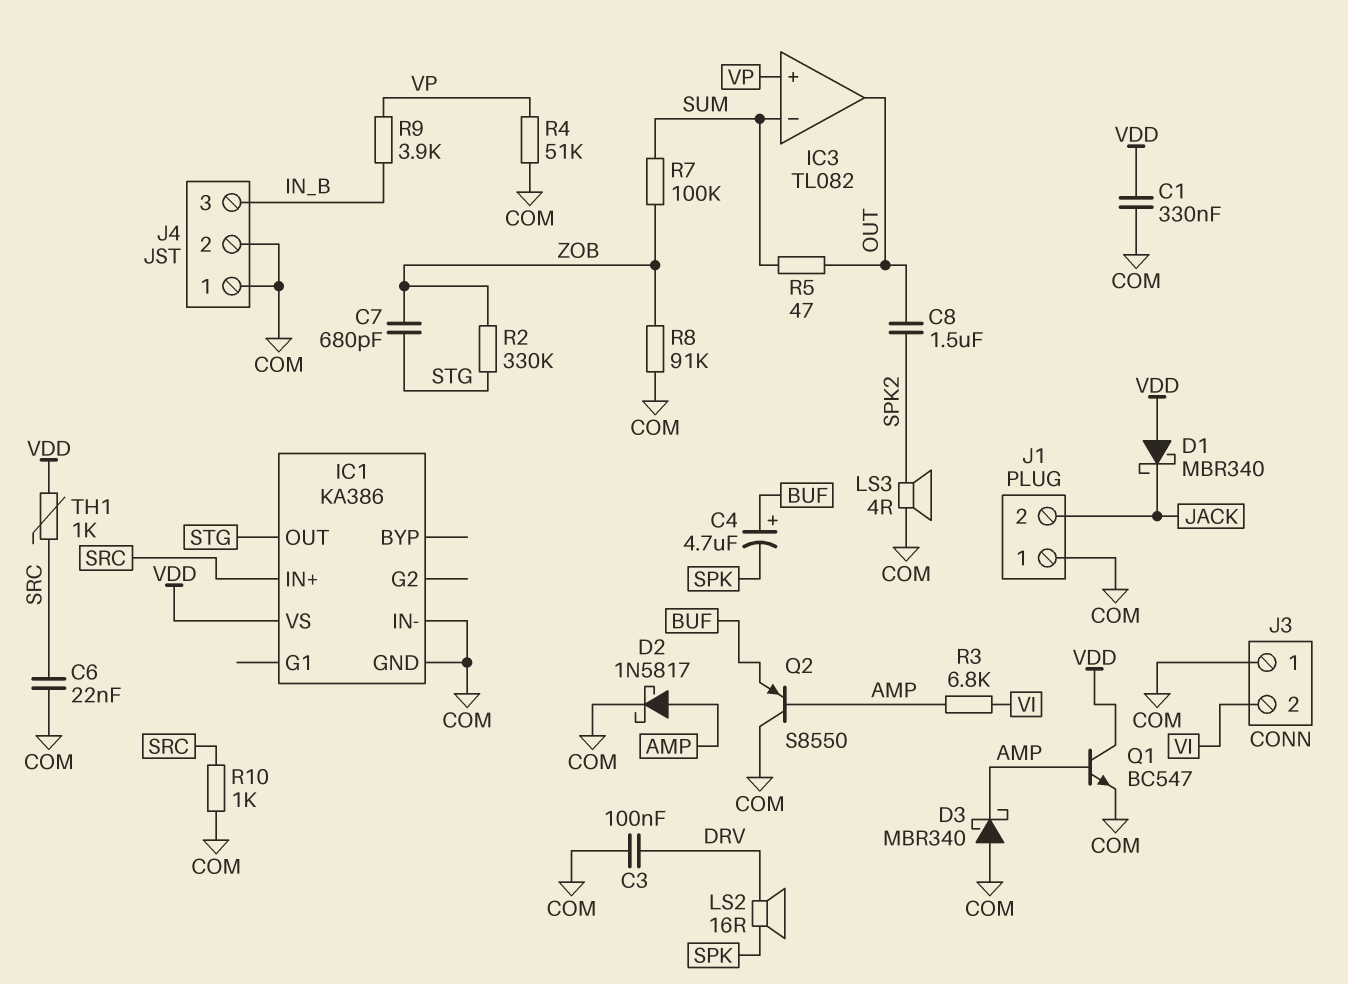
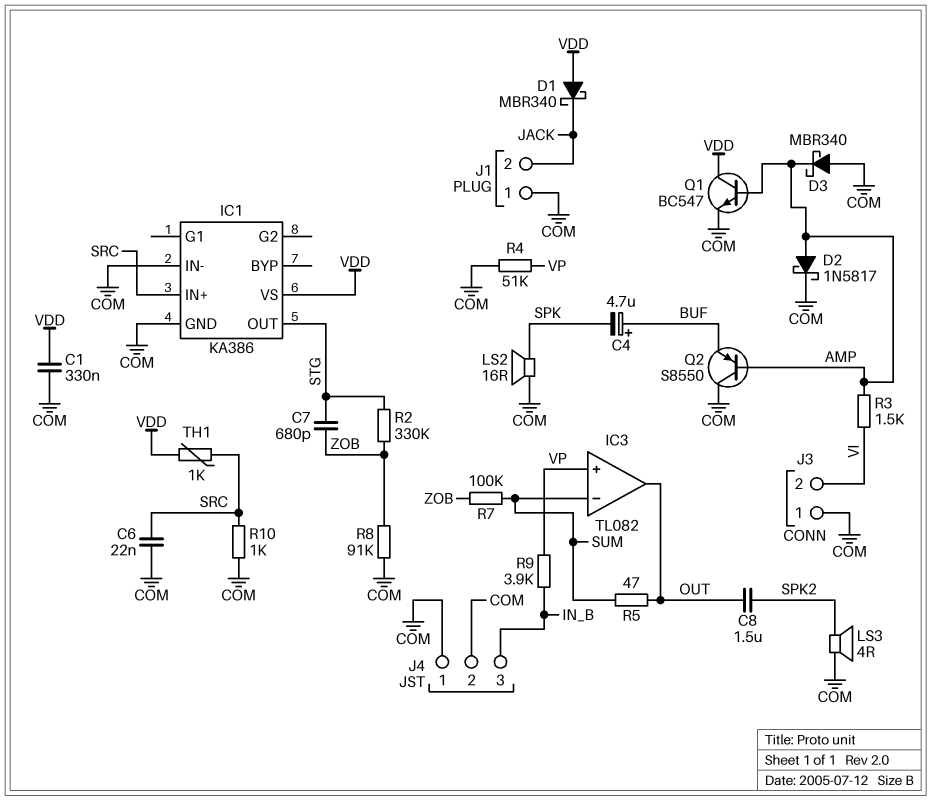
C3: 100nF (COM, DRV) -> none
LS2: speaker 16R (DRV, SPK) -> speaker 16R (COM, SPK)
R3: 6.8k (AMP, VI) -> 1.5k (AMP, VI)

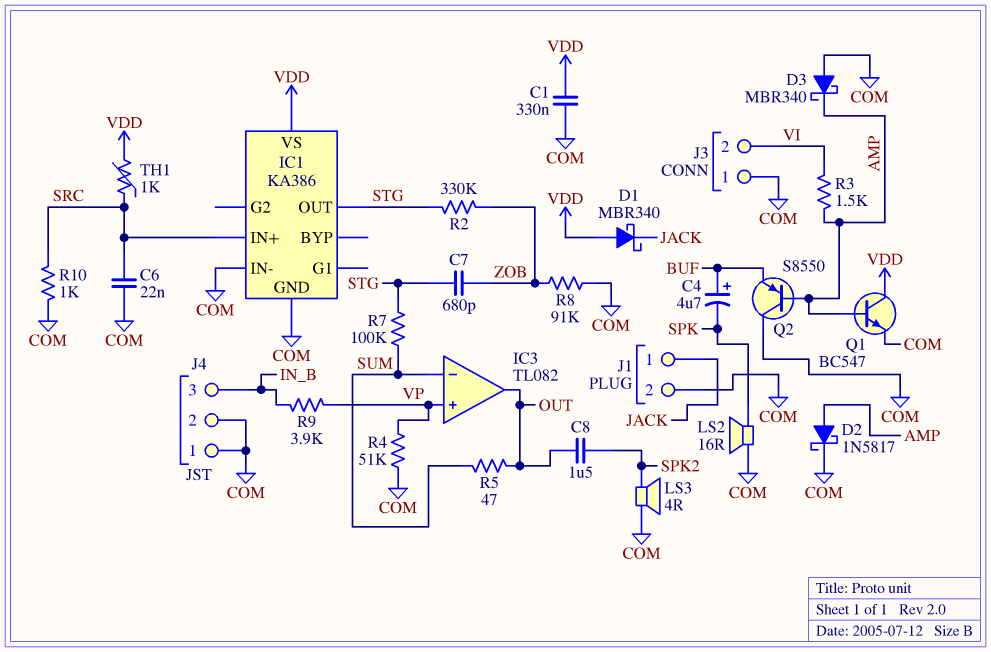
J1 pin 1: COM -> JACK
J1 pin 2: JACK -> COM
R7: 100k (SUM, ZOB) -> 100k (STG, SUM)

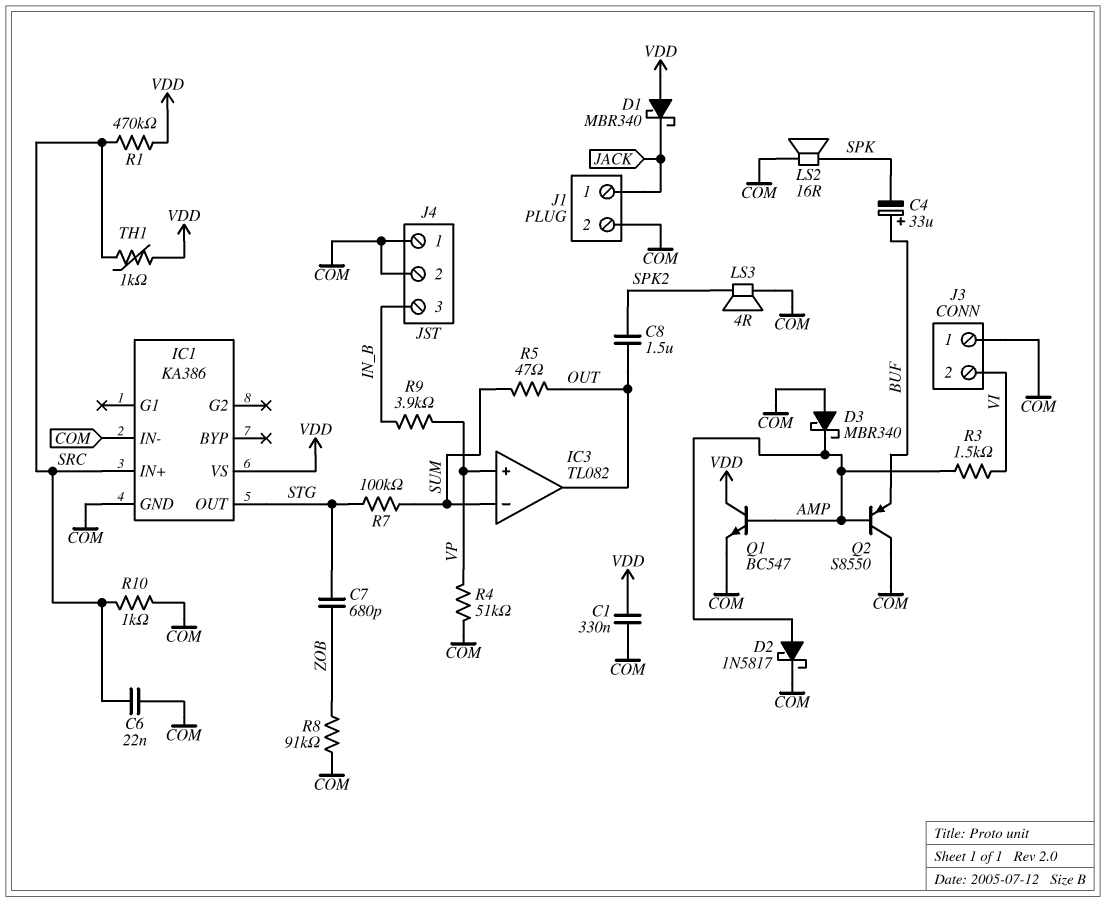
C4: 4.7uF (plus BUF, minus SPK) -> 33uF (plus BUF, minus SPK)
R1: none -> 470k (SRC, VDD)
R2: 330k (STG, ZOB) -> none

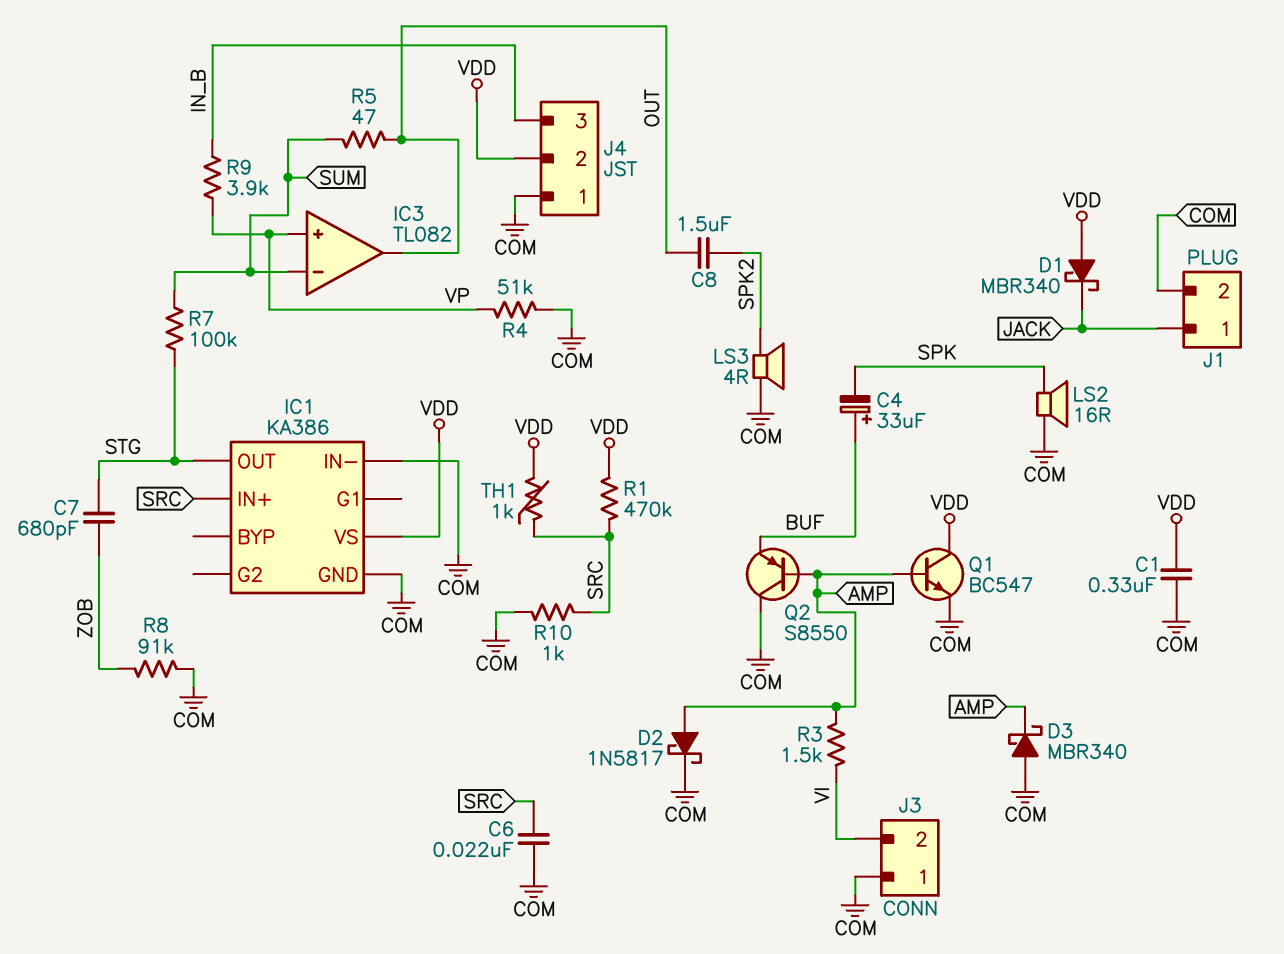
J4 pin 2: COM -> VDD

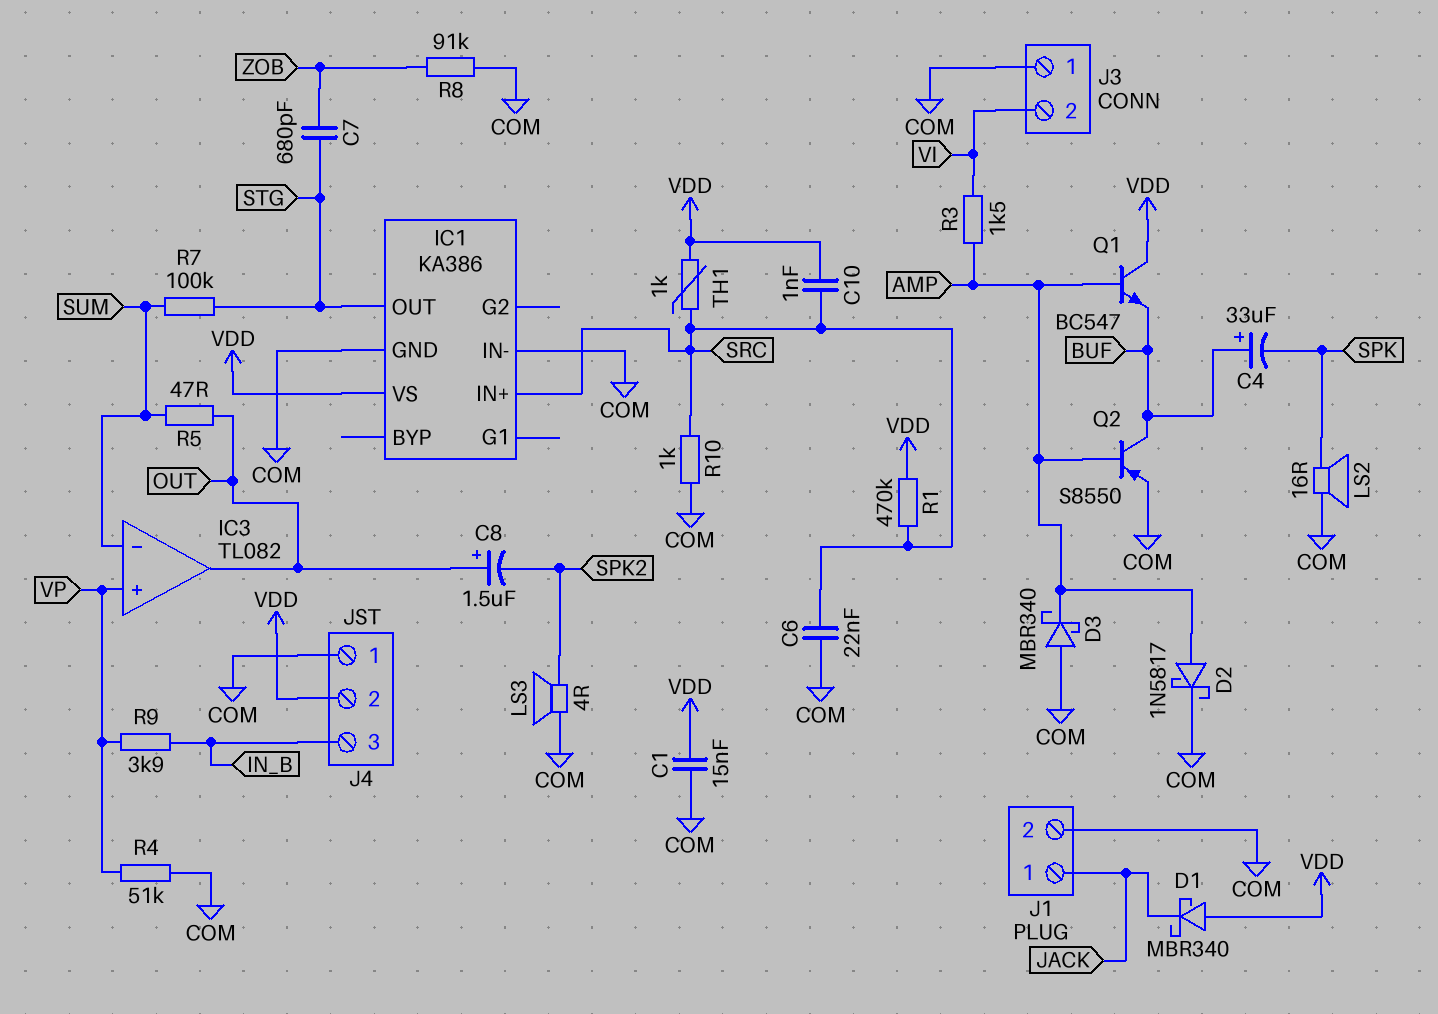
C1: 330nF (COM, VDD) -> 15nF (COM, VDD)
C8: 1.5uF (OUT, SPK2) -> 1.5uF (plus OUT, minus SPK2)
C10: none -> 1nF (SRC, VDD)
Q1: NPN BC547 (B AMP, C VDD, E COM) -> NPN BC547 (B AMP, C VDD, E BUF)
Q2: PNP S8550 (B AMP, C COM, E BUF) -> PNP S8550 (B AMP, C BUF, E COM)

